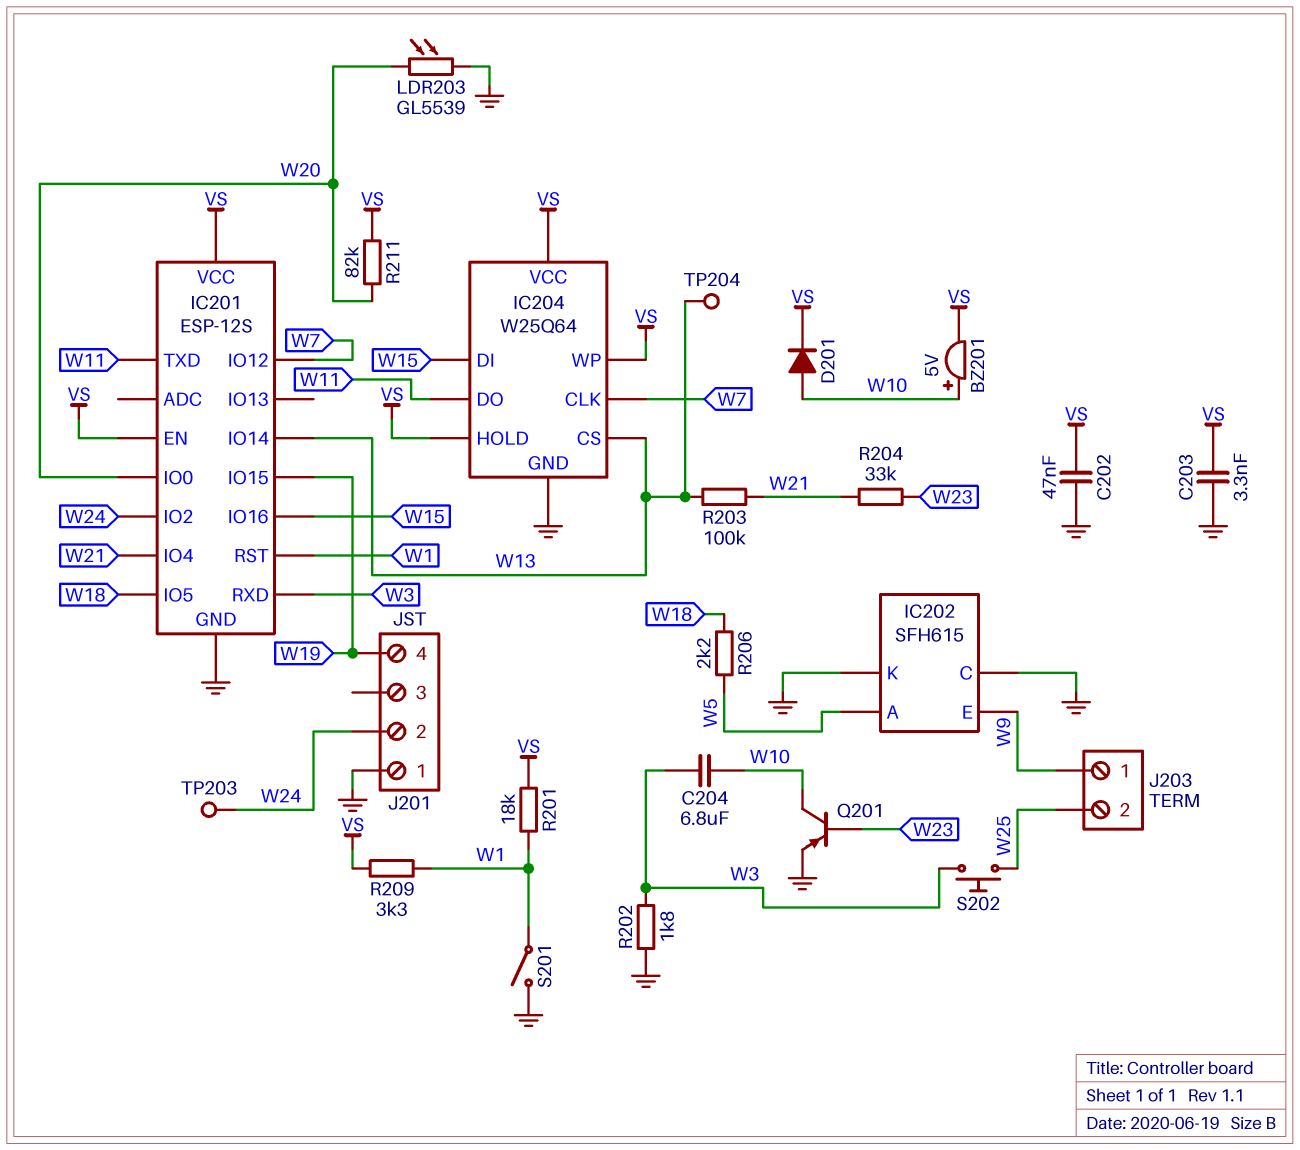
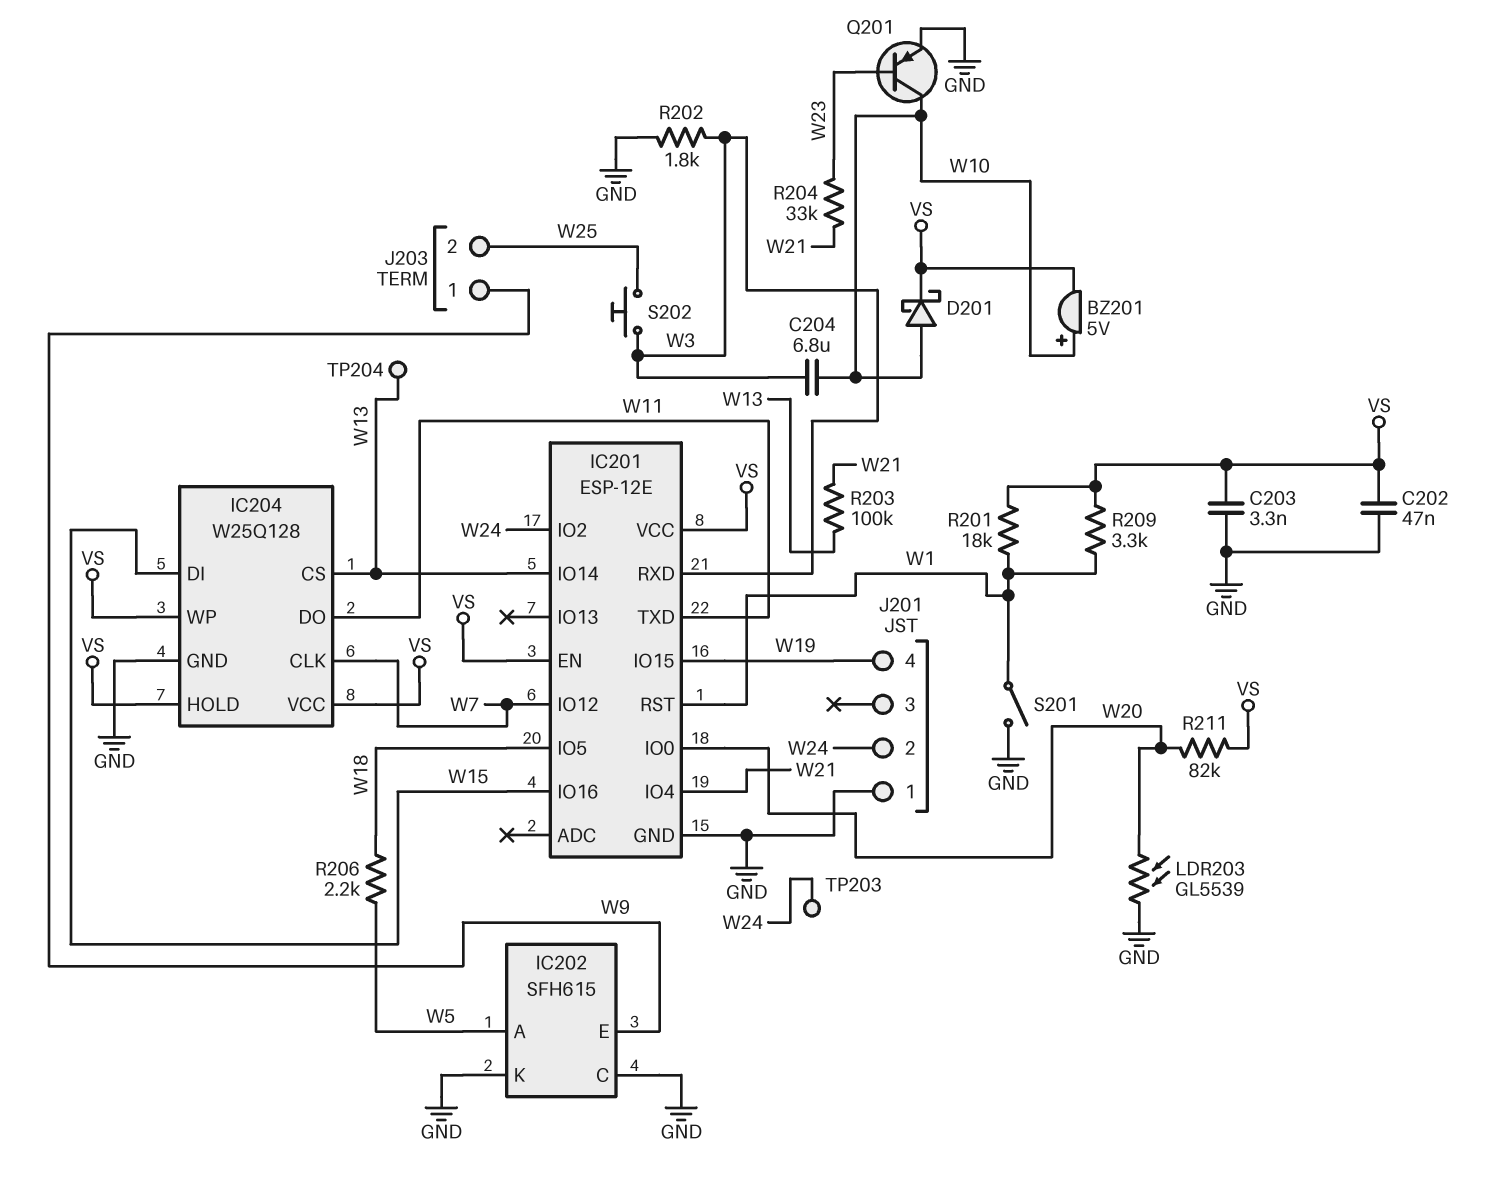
D201: diode (A W10, K VS) -> schottky (A W10, K VS)
IC201: ESP-12S -> ESP-12E
IC204: W25Q64 -> W25Q128

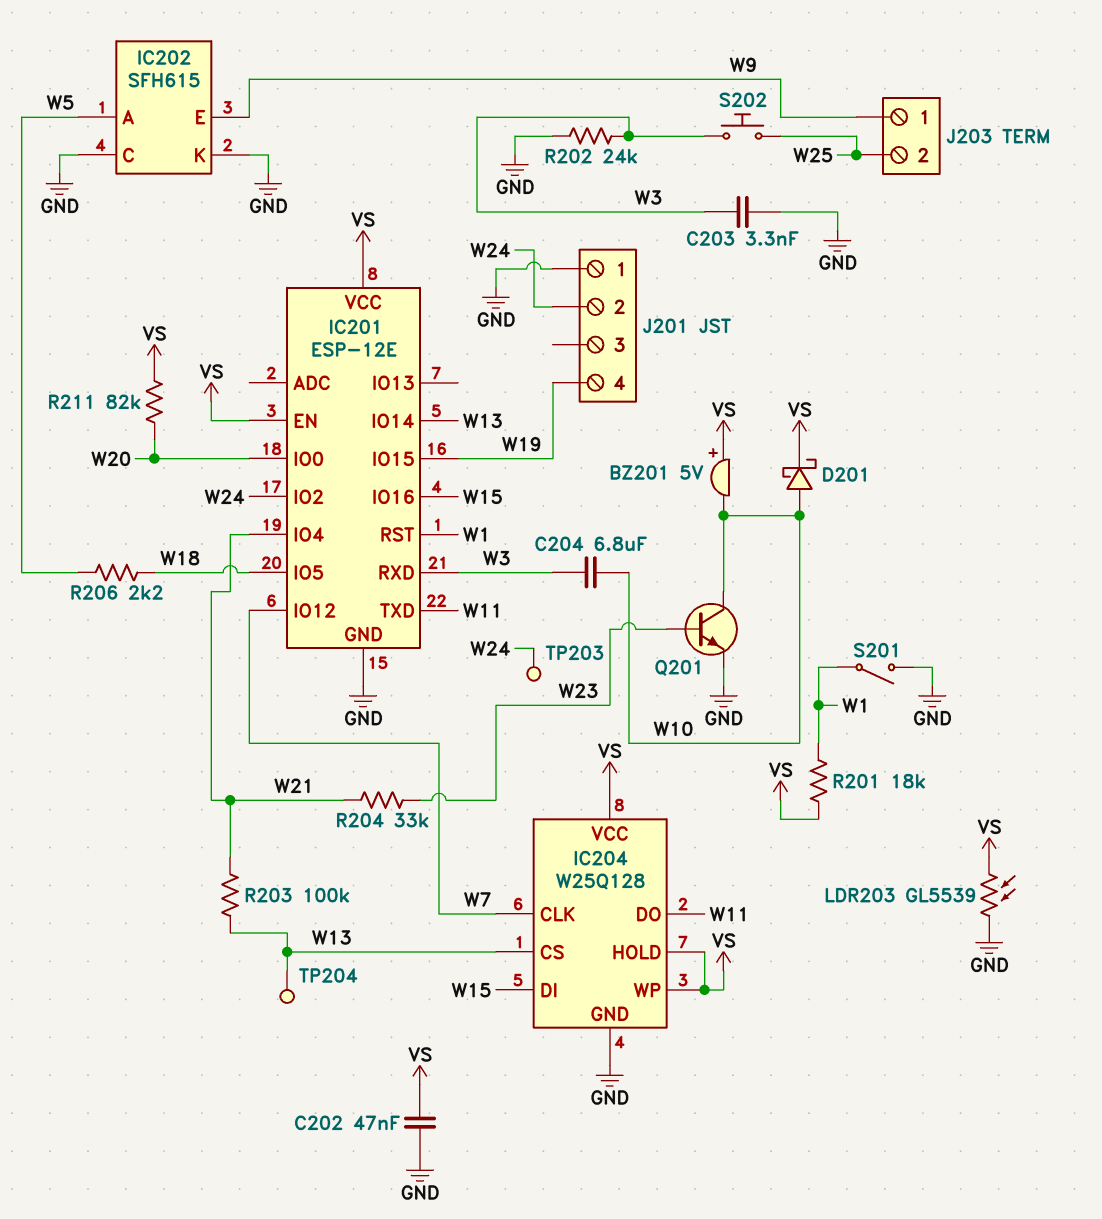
BZ201: buzzer 5V (plus W10, minus VS) -> buzzer 5V (plus VS, minus W10)
C203: 3.3nF (GND, VS) -> 3.3nF (GND, W3)
LDR203: GL5539 (GND, W20) -> GL5539 (GND, VS)
Q201: PNP (B W23, C W10, E GND) -> NPN (B W23, C W10, E GND)
R202: 1.8k (GND, W3) -> 24k (GND, W3)
R209: 3.3k (VS, W1) -> none

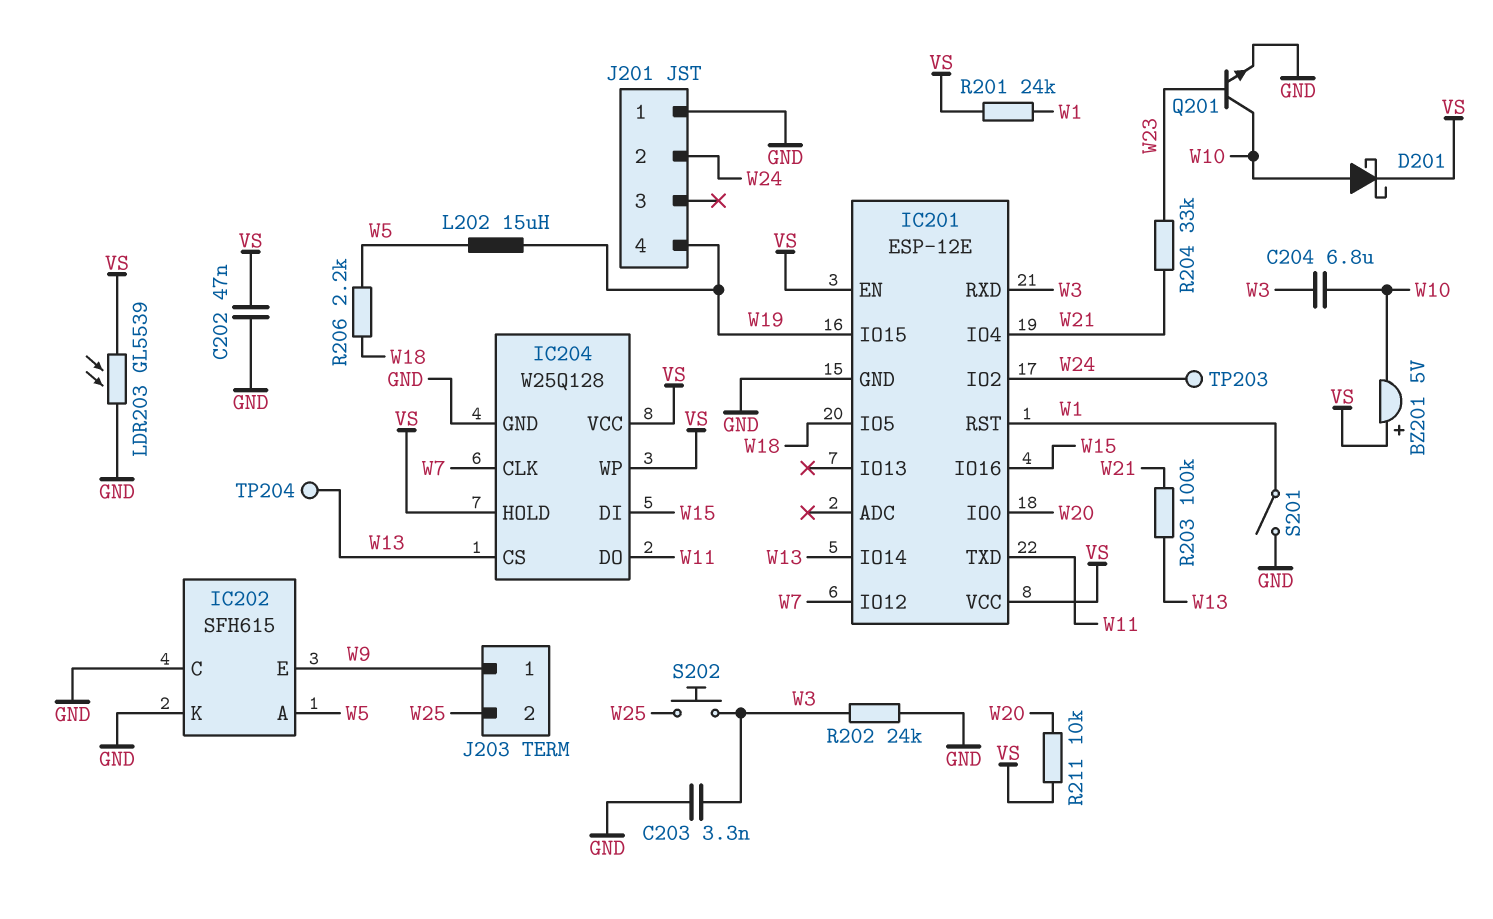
L202: none -> 15uH (W5, W19)
R201: 18k (VS, W1) -> 24k (VS, W1)
R211: 82k (VS, W20) -> 10k (VS, W20)

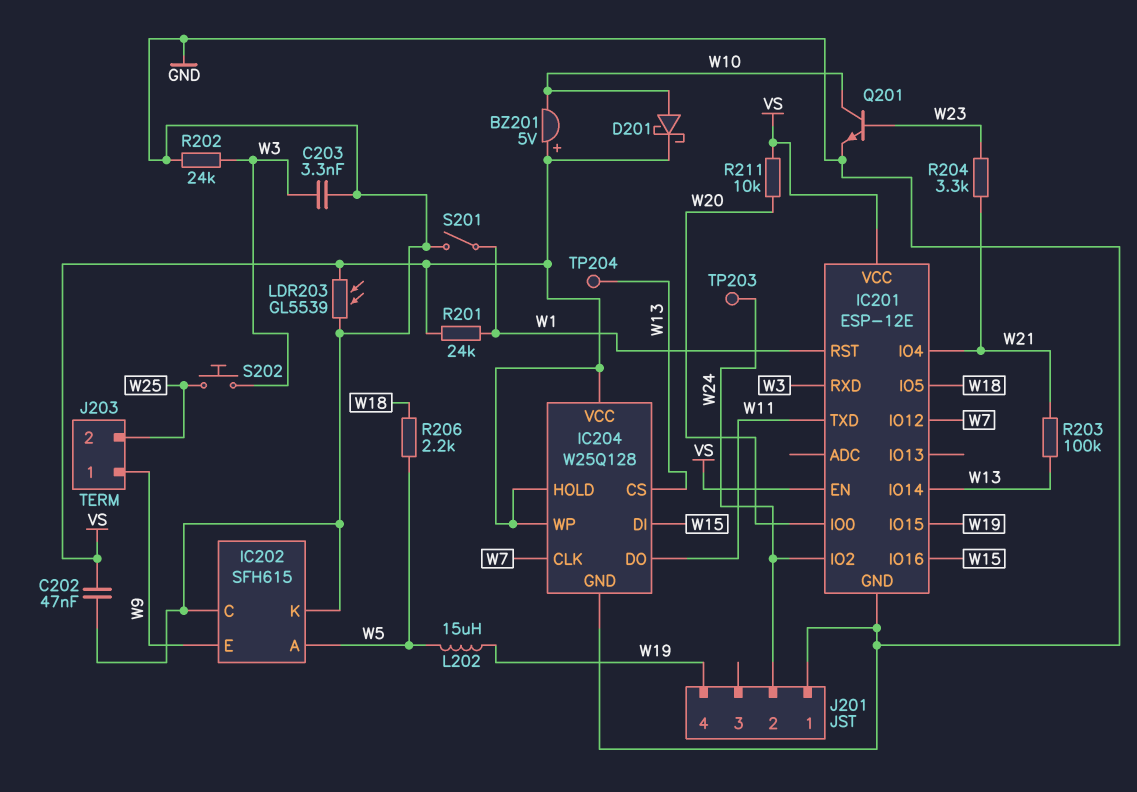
C204: 6.8uF (W3, W10) -> none
R204: 33k (W21, W23) -> 3.3k (W21, W23)

